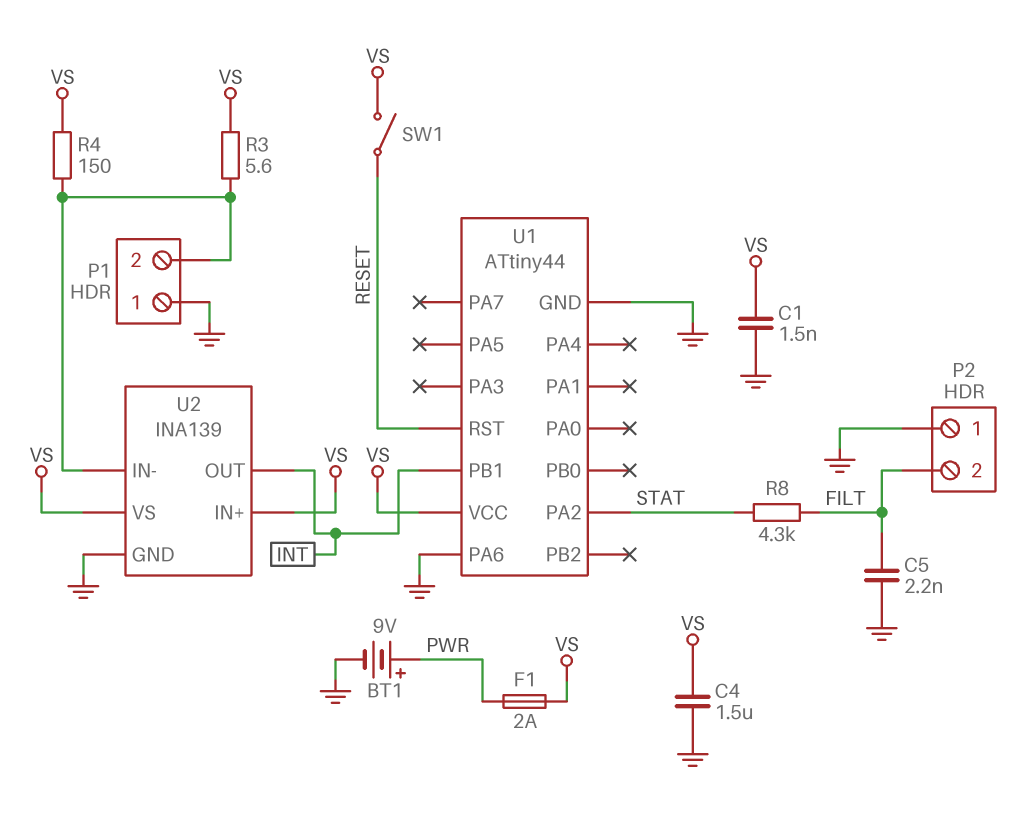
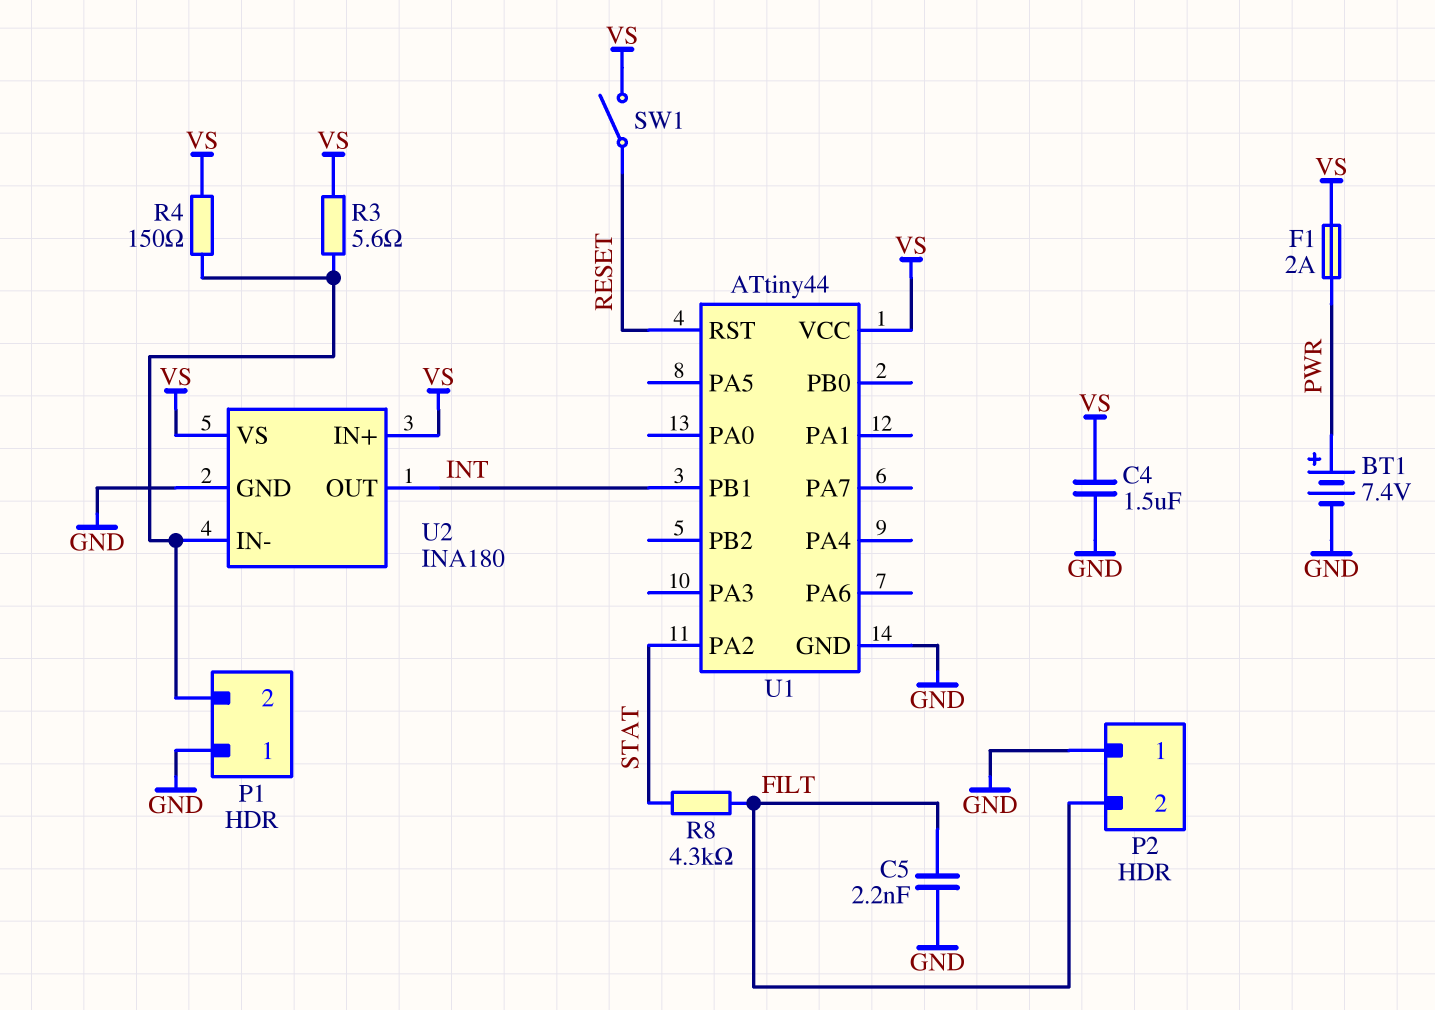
BT1: 9V (plus PWR, minus GND) -> 7.4V (plus PWR, minus GND)
C1: 1.5nF (GND, VS) -> none
U1 pin PA6: GND -> none
U2: INA139 -> INA180

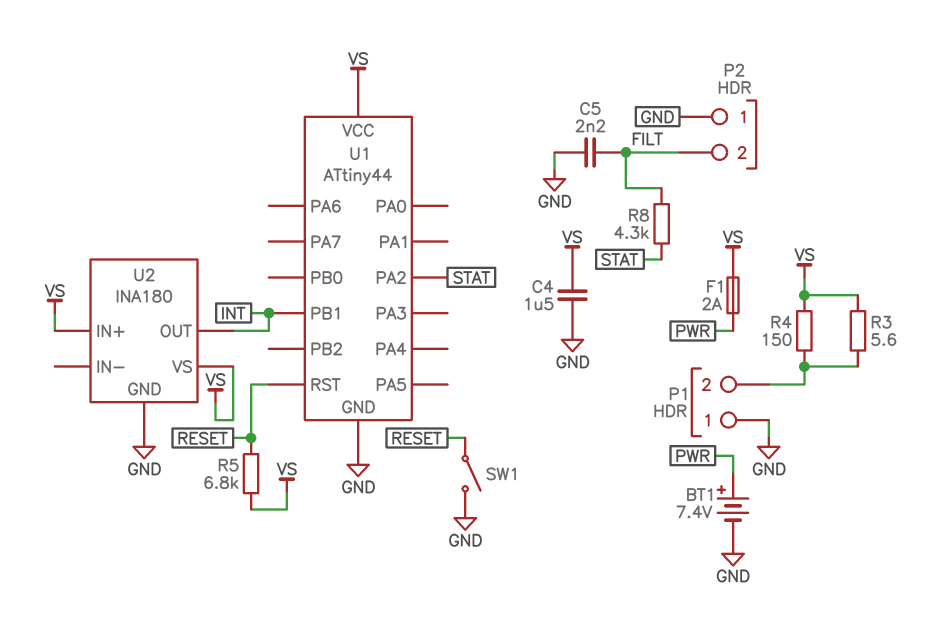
R5: none -> 6.8k (RESET, VS)
SW1: switch (RESET, VS) -> switch (GND, RESET)
U2 pin IN-: P1/2 -> none

